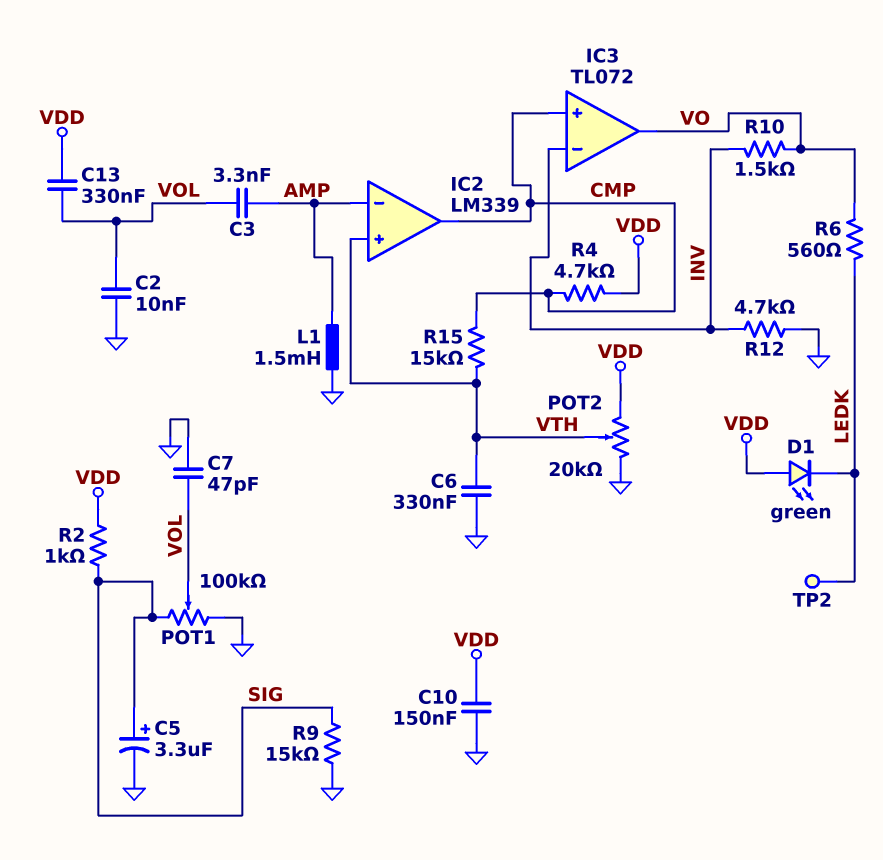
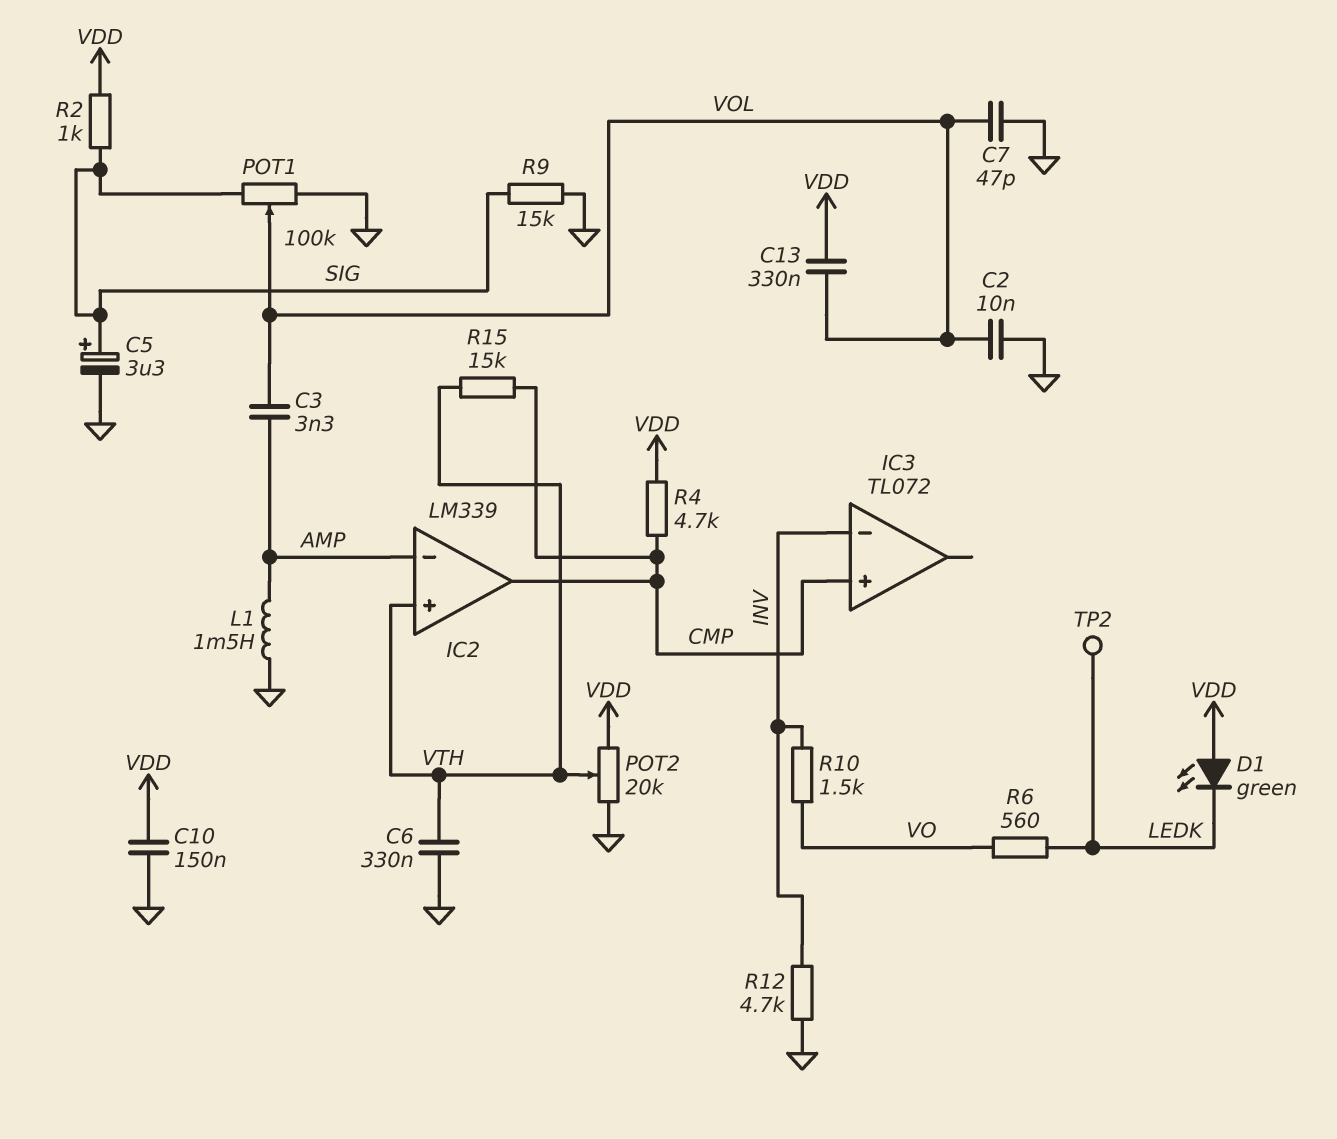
IC3 pin out: VO -> none

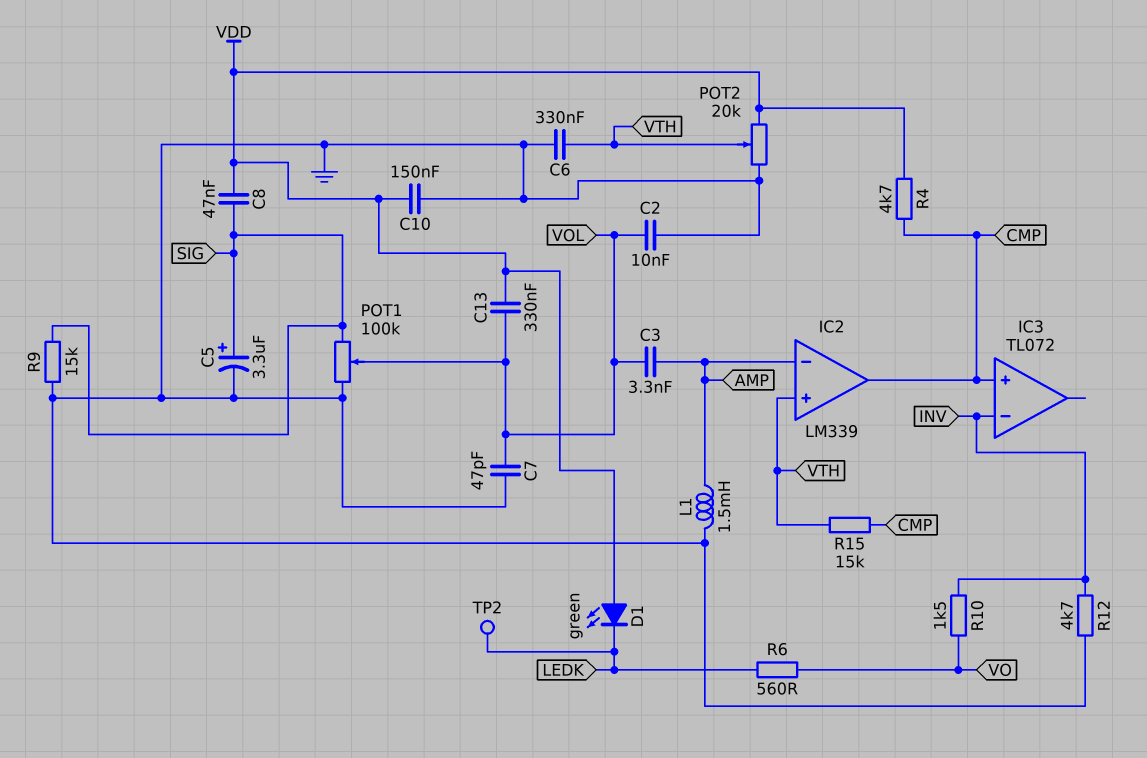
C8: none -> 47nF (SIG, VDD)
R2: 1k (SIG, VDD) -> none

